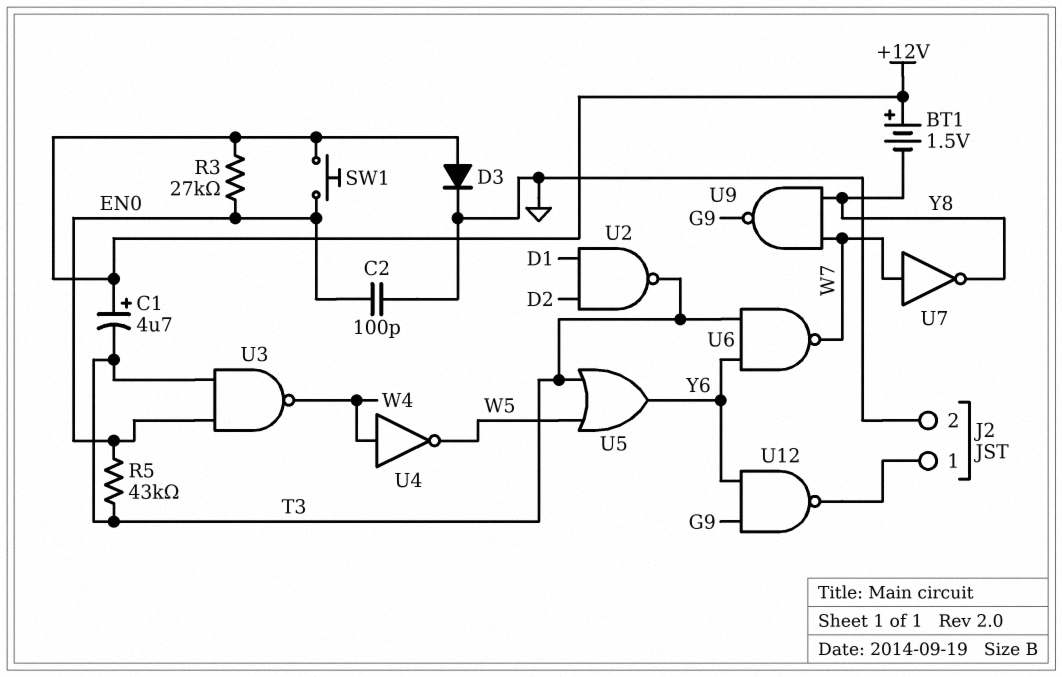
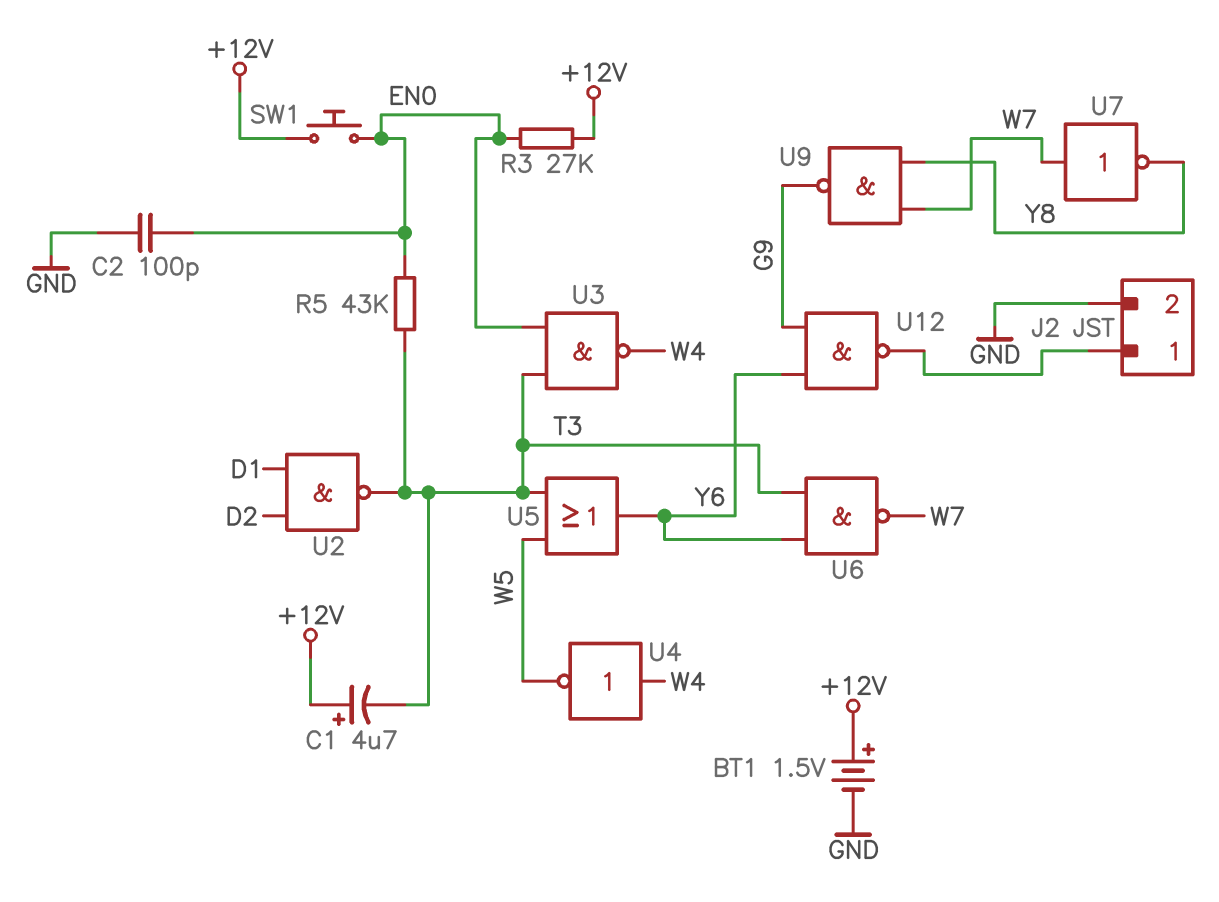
BT1: 1.5V (plus +12V, minus Y8) -> 1.5V (plus +12V, minus GND)
D3: diode (A +12V, K GND) -> none

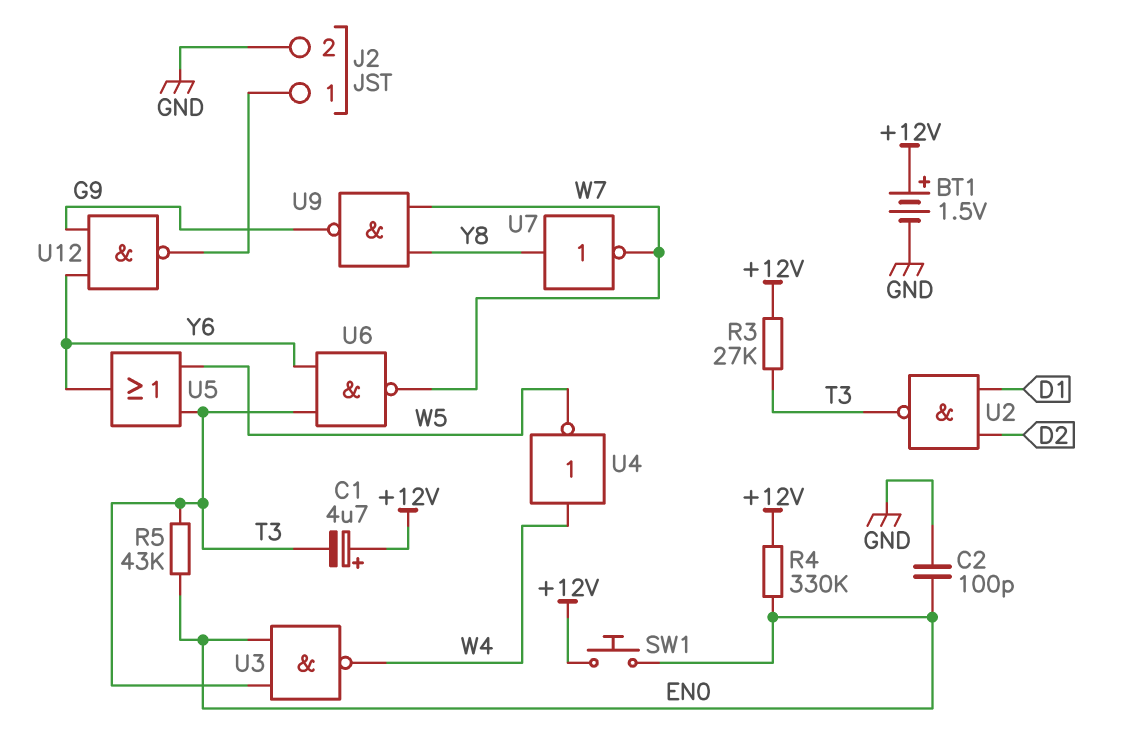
R3: 27k (+12V, EN0) -> 27k (+12V, T3)
R4: none -> 330k (+12V, EN0)
U7: NOT (in W7, out Y8) -> NOT (in Y8, out W7)

